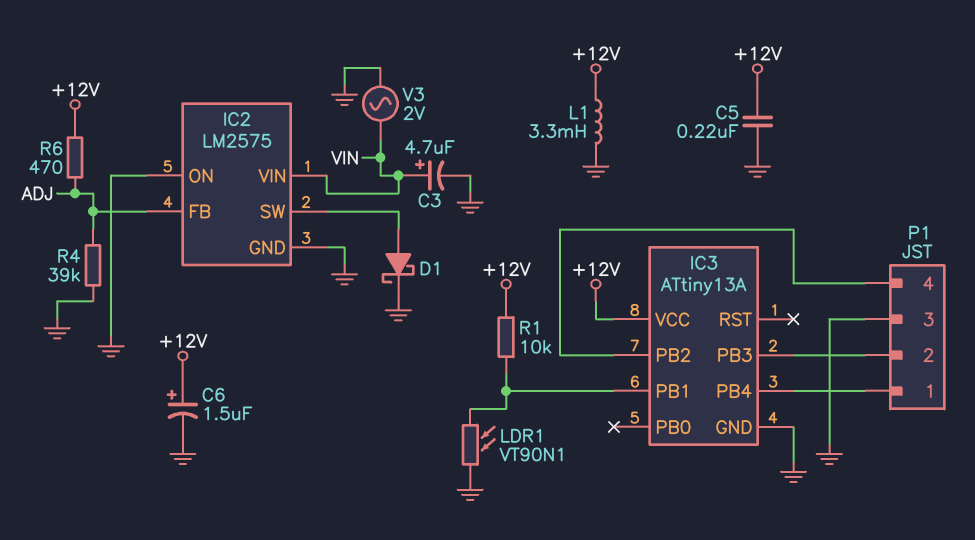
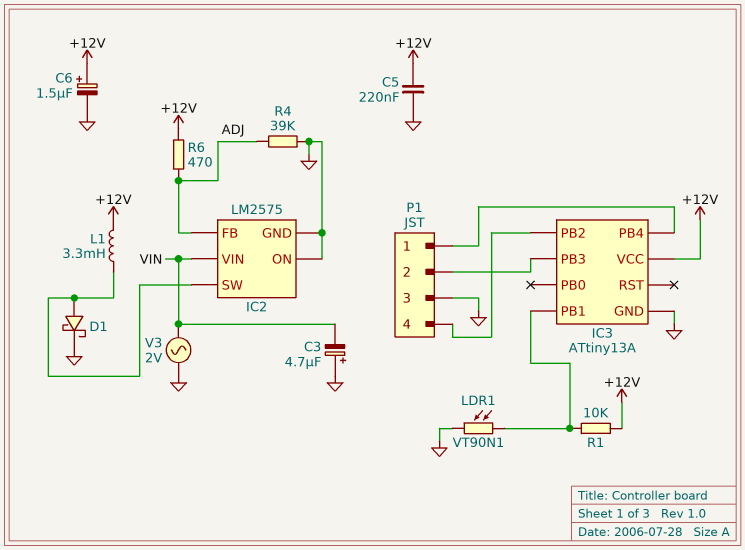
C3: 4.7uF (plus VIN, minus GND) -> 4.7uF (plus GND, minus VIN)
L1: 3.3mH (+12V, GND) -> 3.3mH (+12V, IC2/SW)

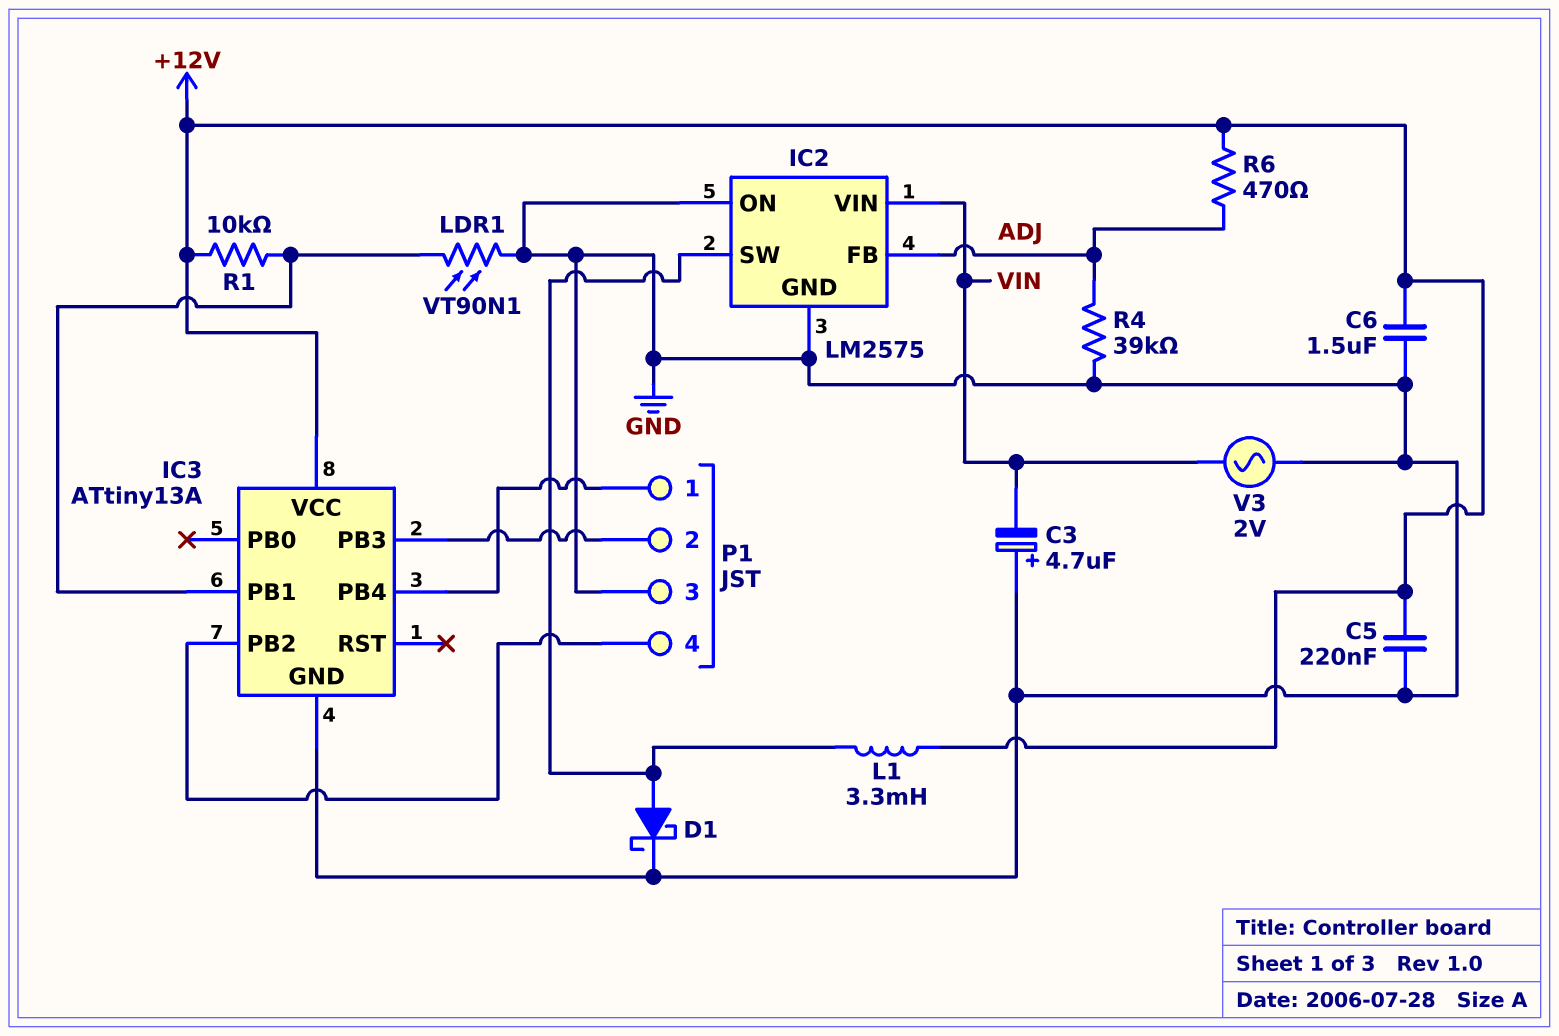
C6: 1.5uF (plus +12V, minus GND) -> 1.5uF (+12V, GND)

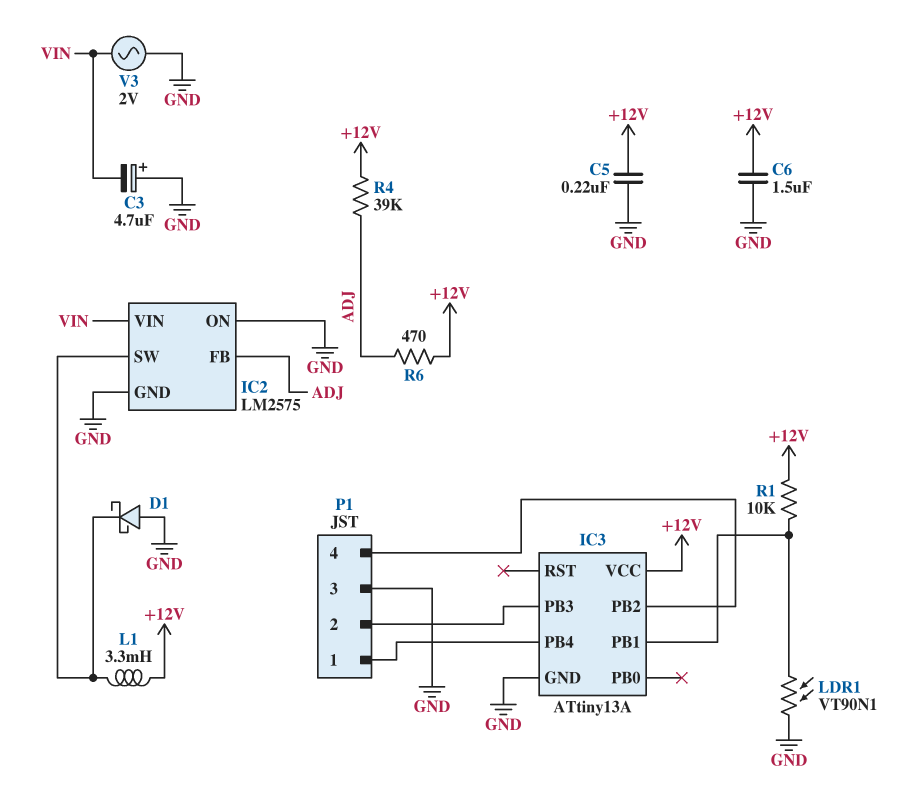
D1: schottky (A IC2/SW, K GND) -> schottky (A GND, K IC2/SW)
R4: 39k (ADJ, GND) -> 39k (+12V, ADJ)

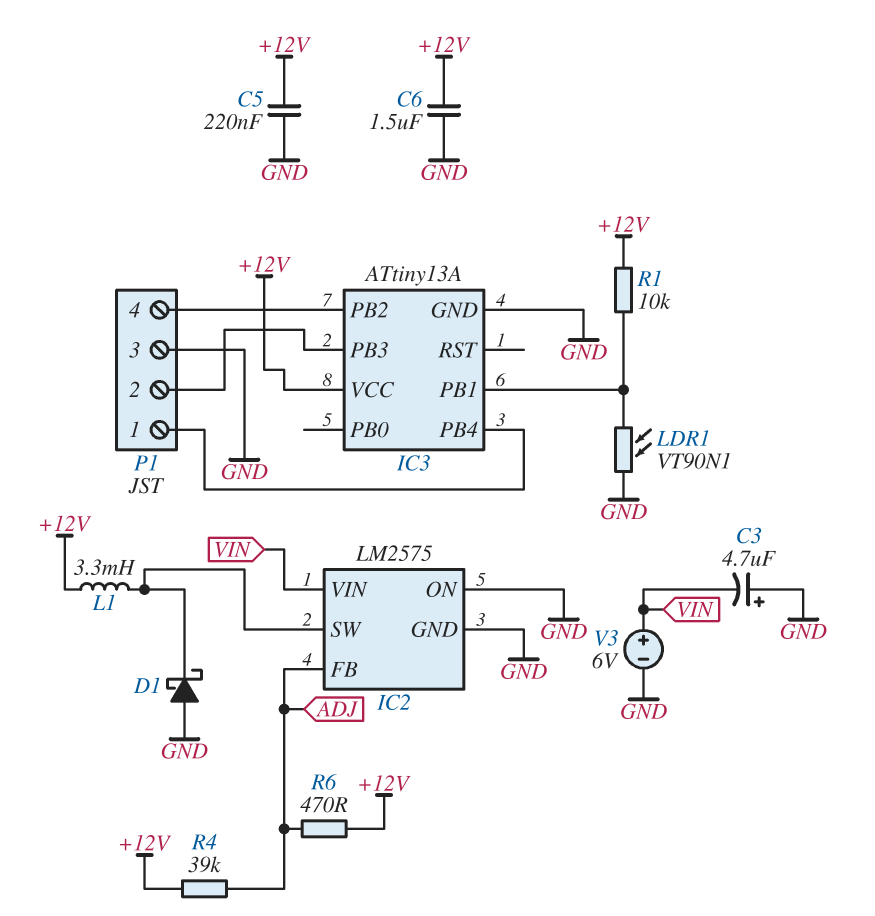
V3: AC 2V (GND, VIN) -> 6V (plus VIN, minus GND)

